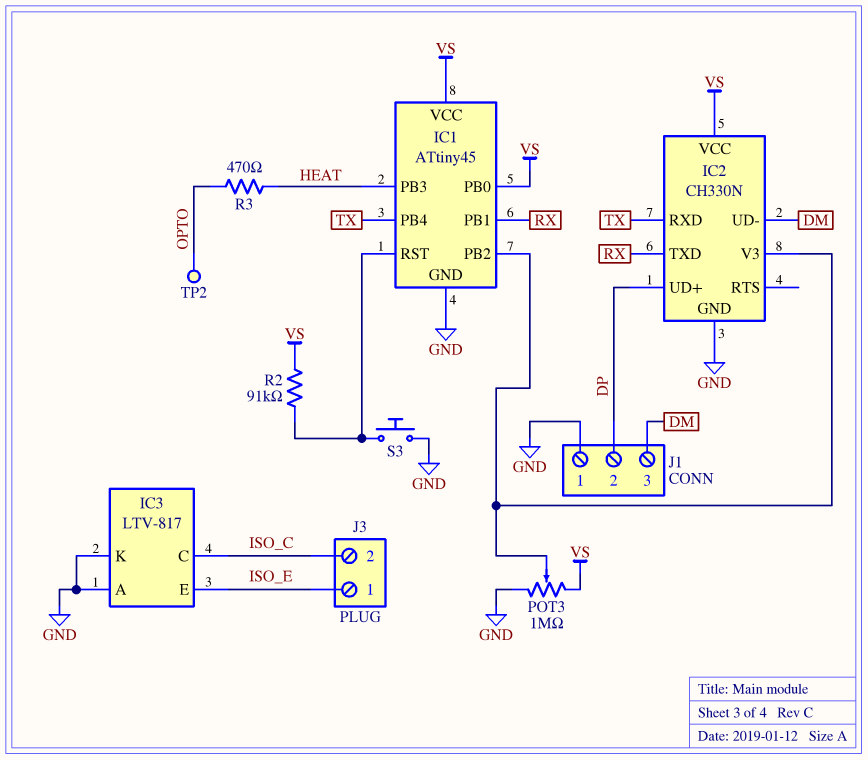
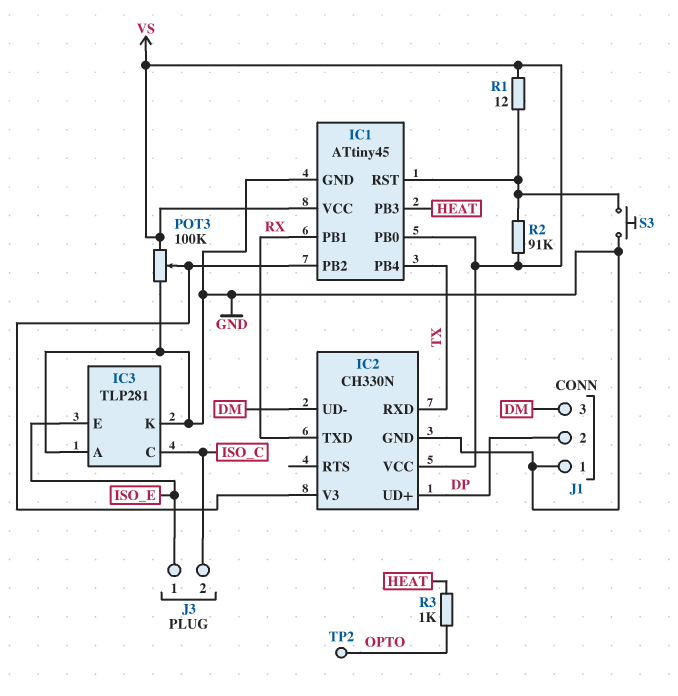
IC3: LTV-817 -> TLP281
POT3: 1M (GND, VS, wiper IC1/PB2) -> 100k (GND, VS, wiper IC1/PB2)
R1: none -> 12 (IC1/RST, VS)
R3: 470 (HEAT, OPTO) -> 1k (HEAT, OPTO)

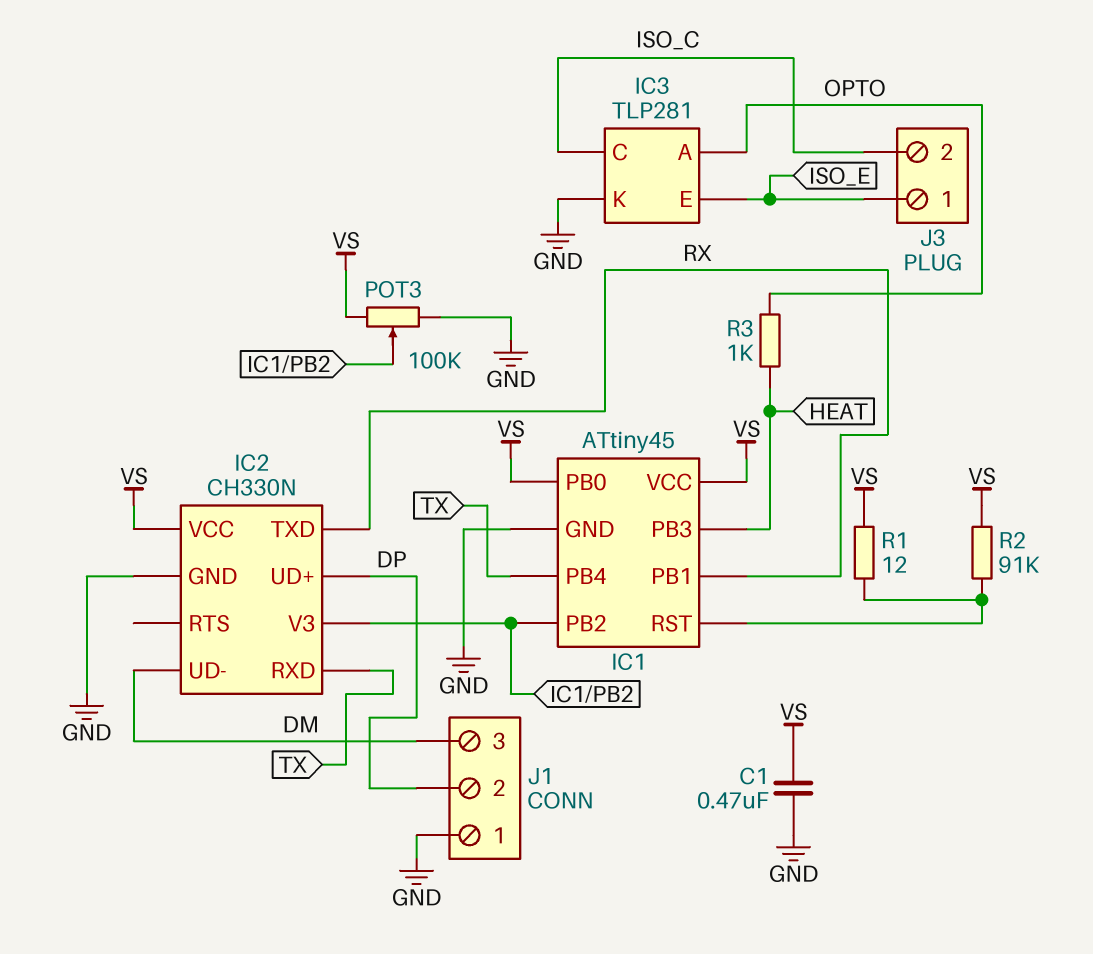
C1: none -> 470nF (GND, VS)
IC3 pin A: GND -> OPTO
S3: button (GND, IC1/RST) -> none
TP2: test point (OPTO) -> none

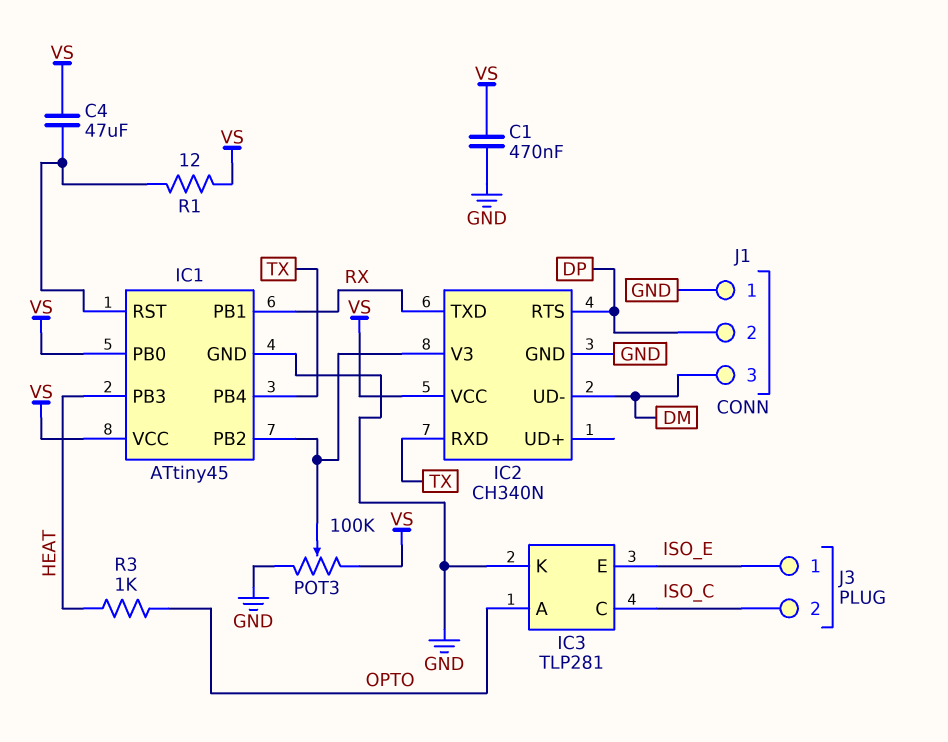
C4: none -> 47uF (IC1/RST, VS)
IC2: CH330N -> CH340N
IC2 pin RTS: none -> DP
IC2 pin UD+: DP -> none
R2: 91k (IC1/RST, VS) -> none

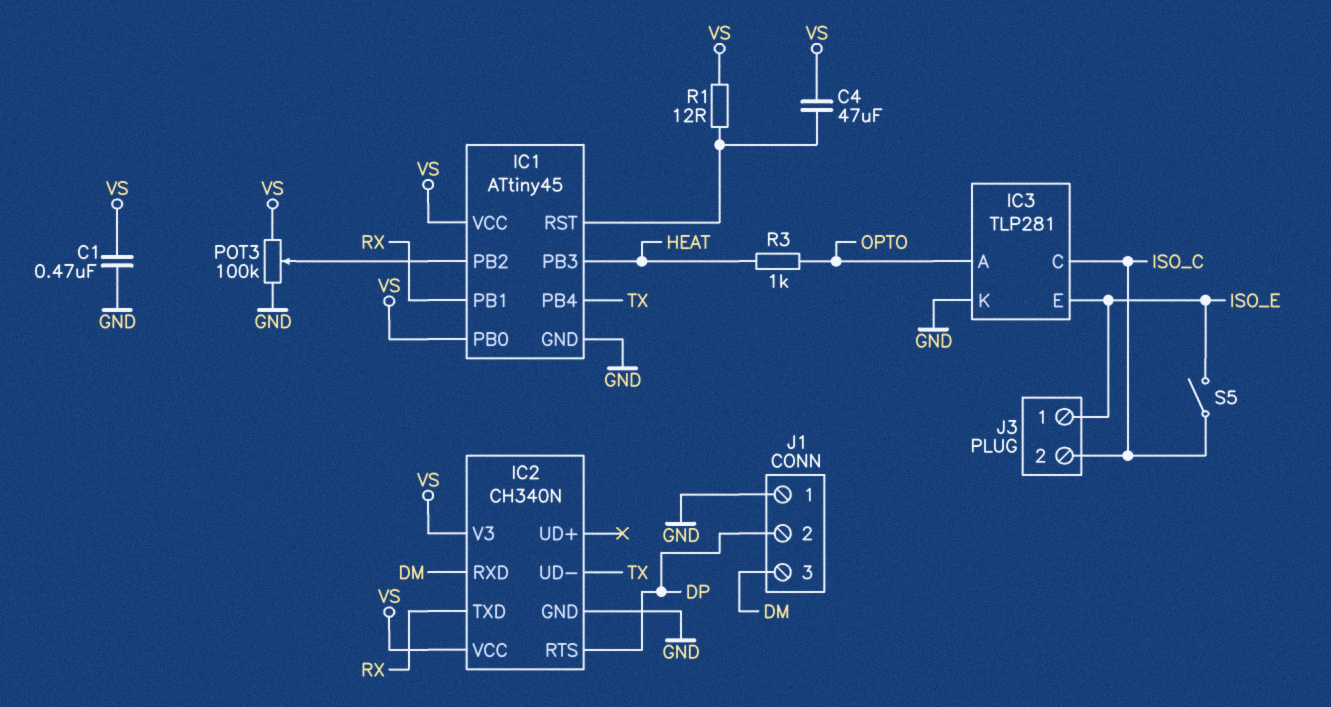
IC2 pin RXD: TX -> DM
IC2 pin UD-: DM -> TX
IC2 pin V3: IC1/PB2 -> VS
S5: none -> switch (ISO_C, ISO_E)

